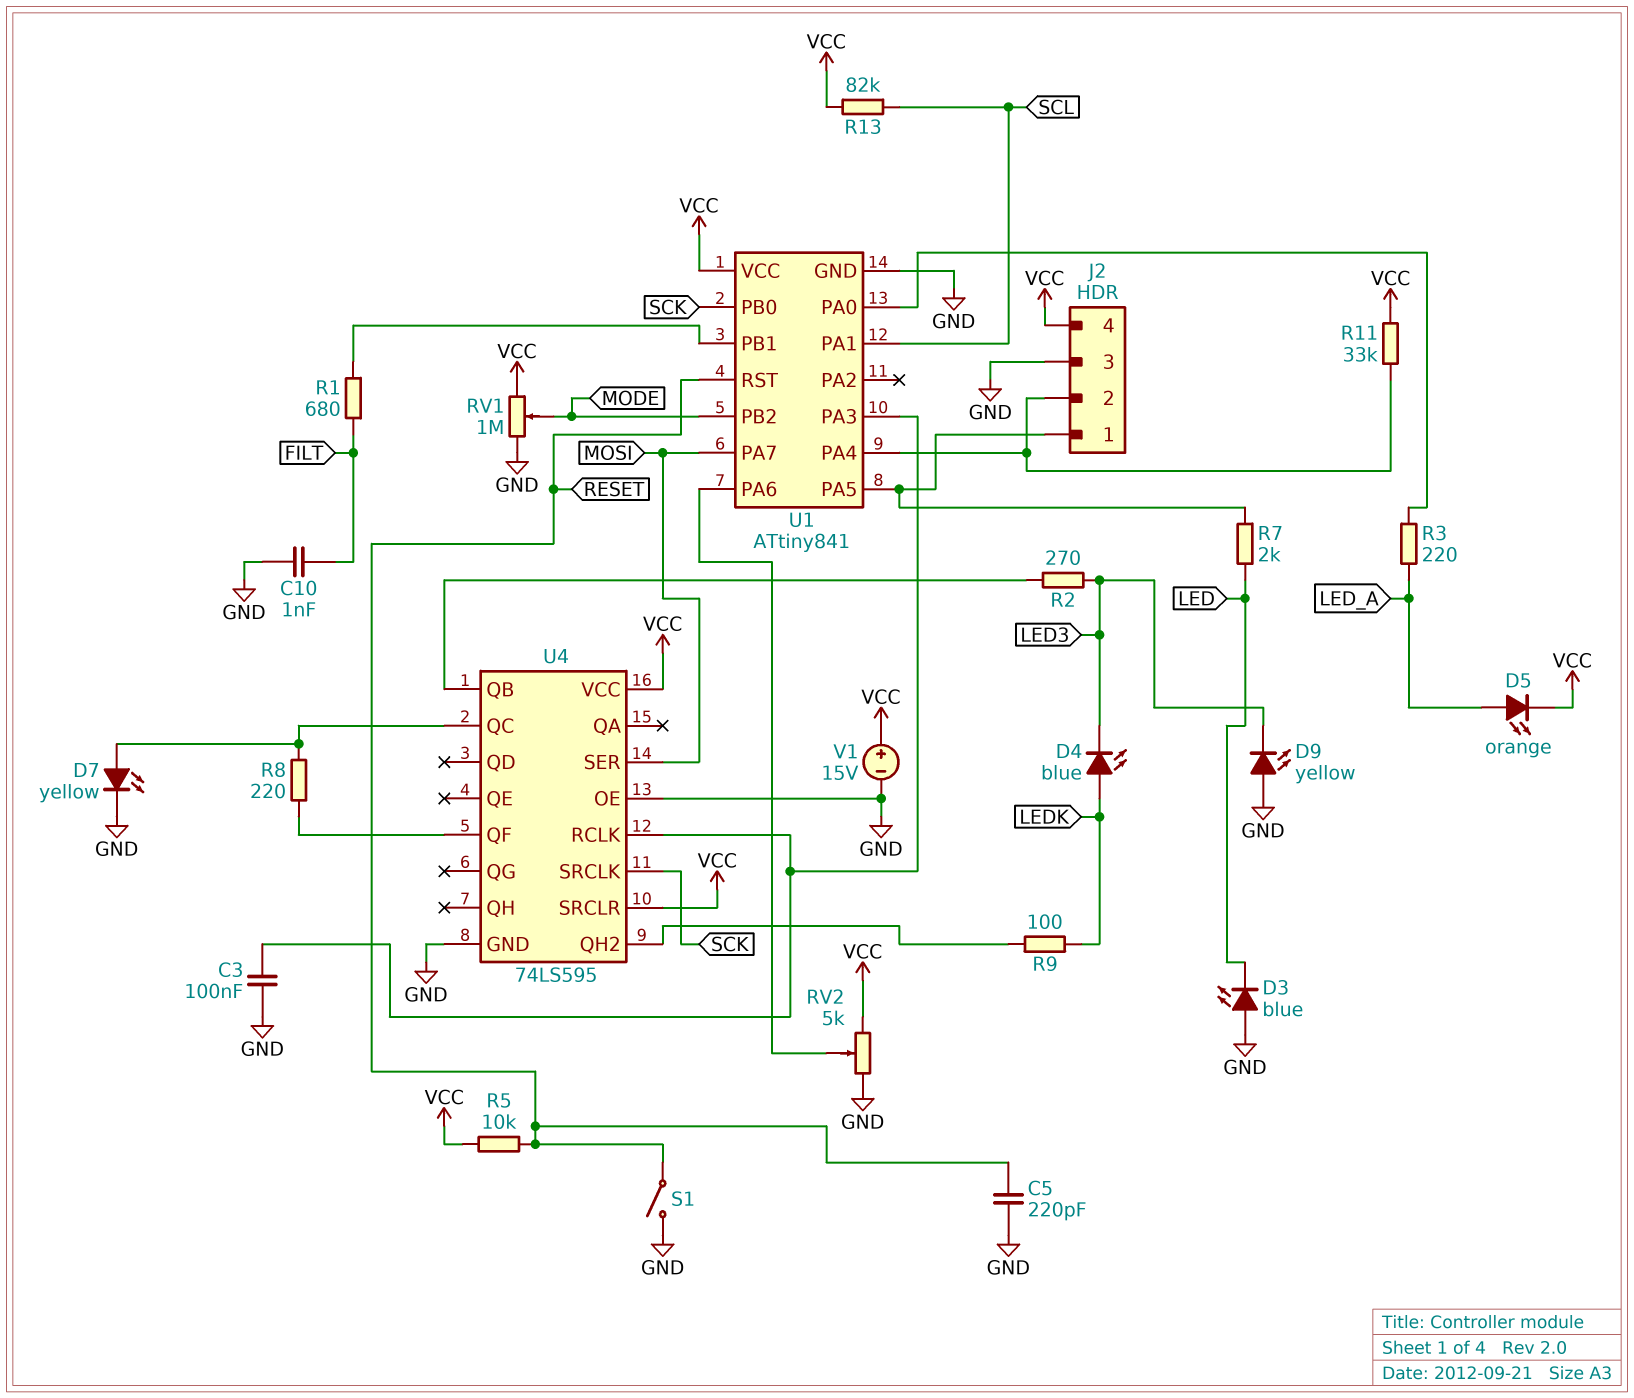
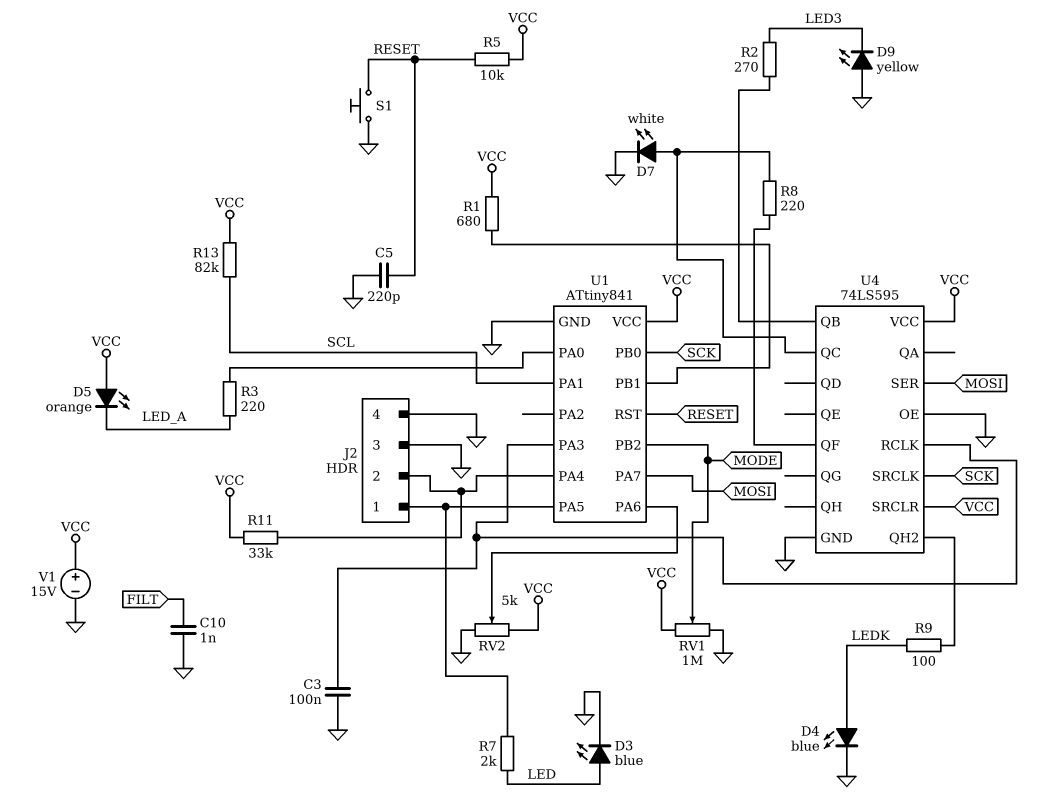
D3: LED blue (A GND, K LED) -> LED blue (A LED, K GND)
D4: LED blue (A LEDK, K LED3) -> LED blue (A LEDK, K GND)
D5: LED orange (A LED_A, K VCC) -> LED orange (A VCC, K LED_A)
D7: LED yellow (A U4/QC, K GND) -> LED white (A U4/QC, K GND)
J2 pin 4: VCC -> GND
R1: 680 (FILT, U1/PB1) -> 680 (U1/PB1, VCC)
S1: switch (GND, RESET) -> button (GND, RESET)

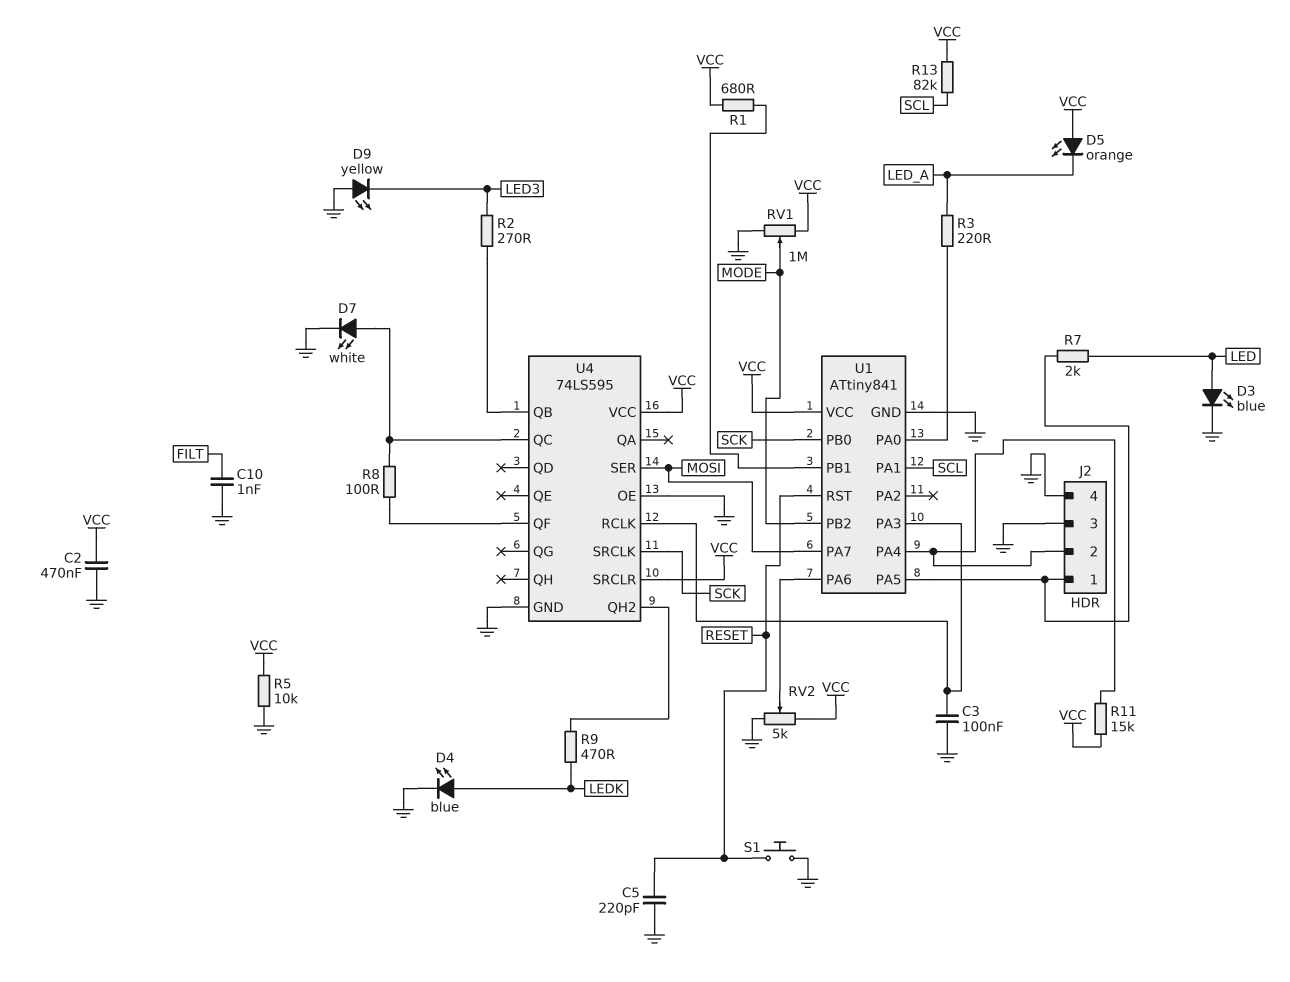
C2: none -> 470nF (GND, VCC)
R5: 10k (RESET, VCC) -> 10k (GND, VCC)
R8: 220 (U4/QC, U4/QF) -> 100 (U4/QC, U4/QF)
R9: 100 (LEDK, U4/QH2) -> 470 (LEDK, U4/QH2)
R11: 33k (J2/2, VCC) -> 15k (J2/2, VCC)
V1: 15V (plus VCC, minus GND) -> none

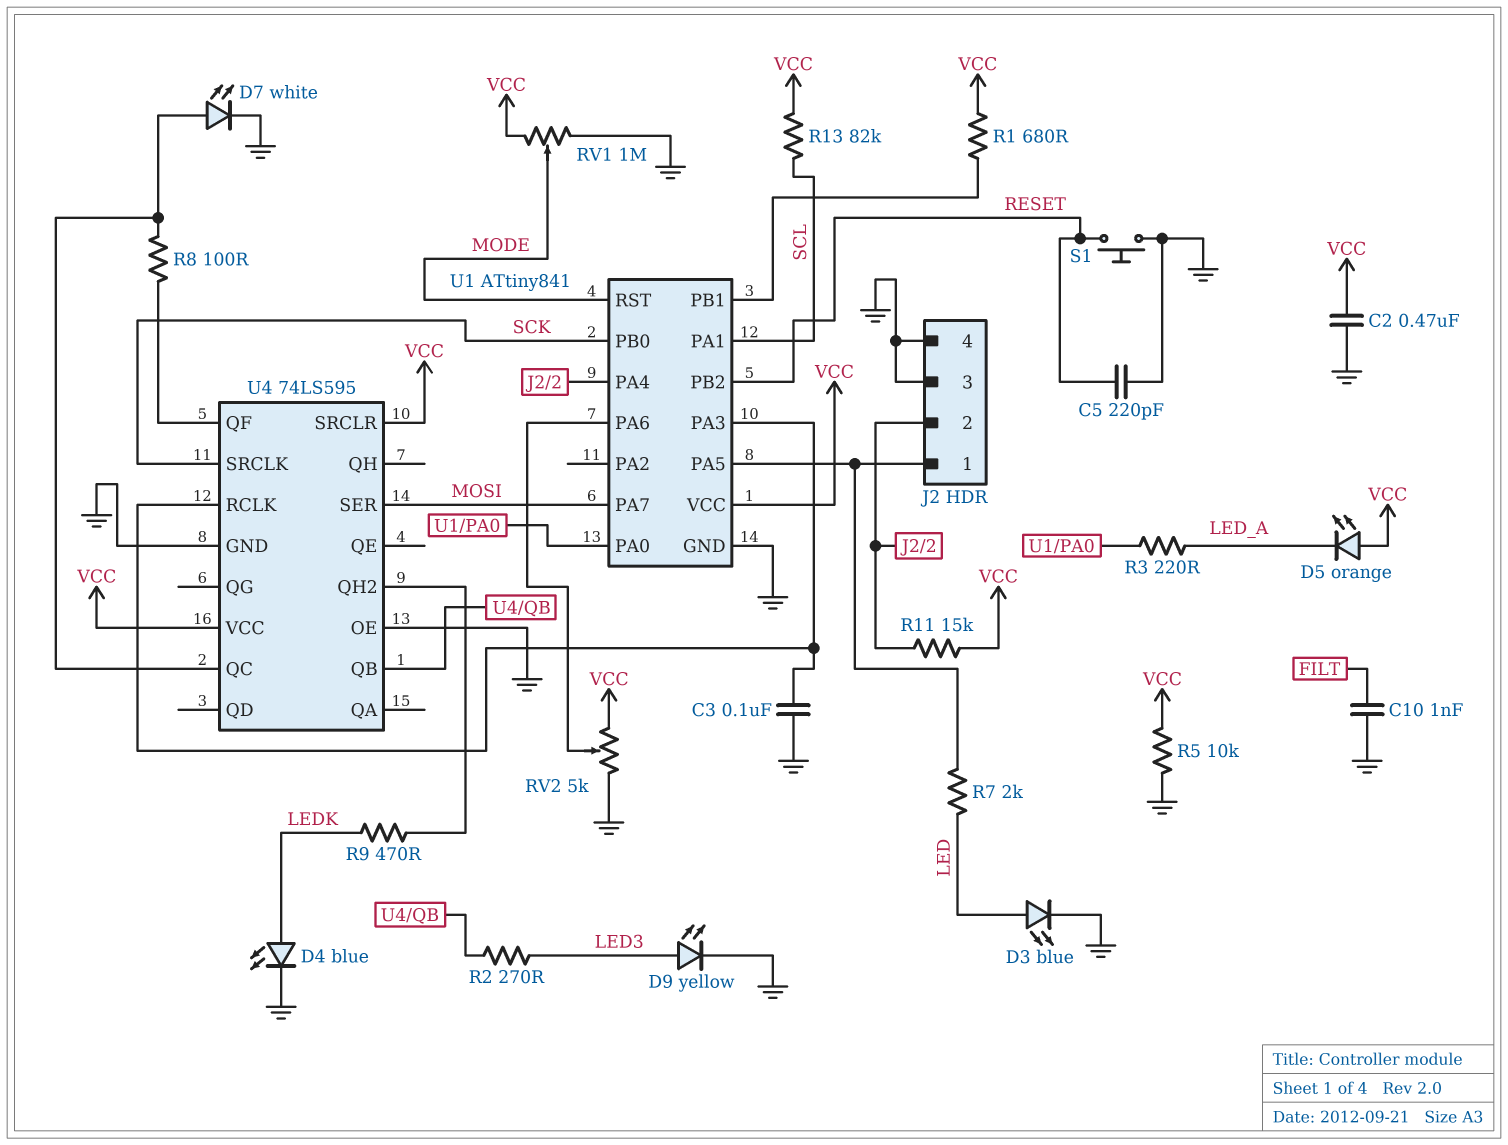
D9: LED yellow (A GND, K LED3) -> LED yellow (A LED3, K GND)
U1 pin PB2: MODE -> RESET
U1 pin RST: RESET -> MODE

